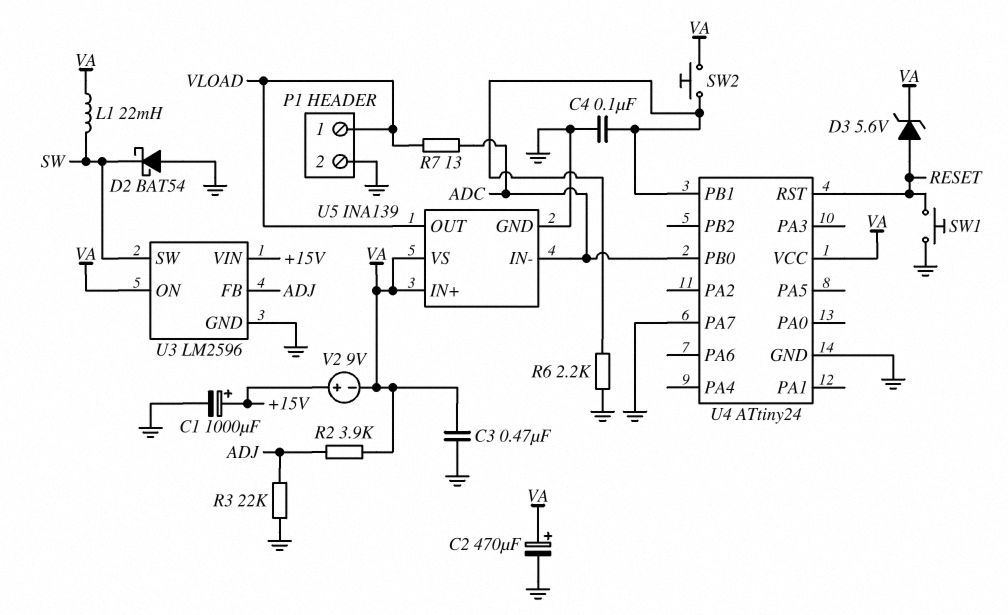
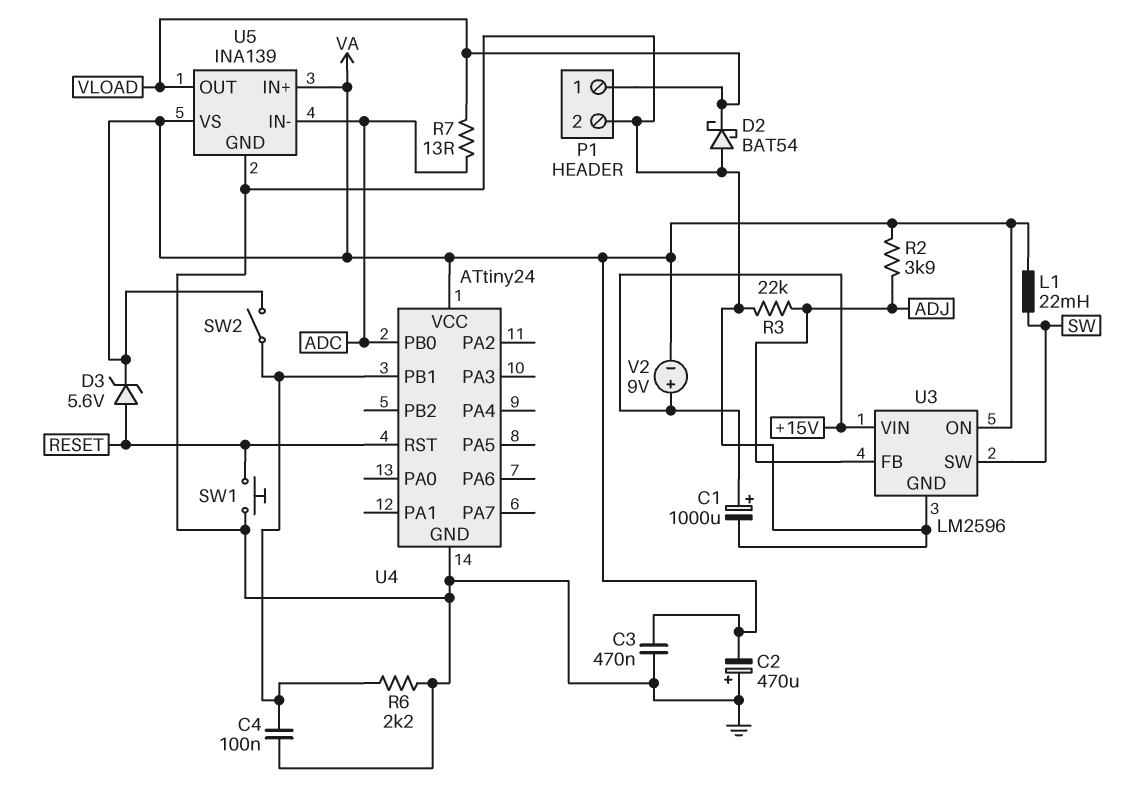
C2: 470uF (plus VA, minus GND) -> 470uF (plus GND, minus VA)
D2: schottky BAT54 (A GND, K SW) -> schottky BAT54 (A GND, K VLOAD)
SW2: button (U4/PB1, VA) -> switch (U4/PB1, VA)
U4 pin PA7: GND -> none

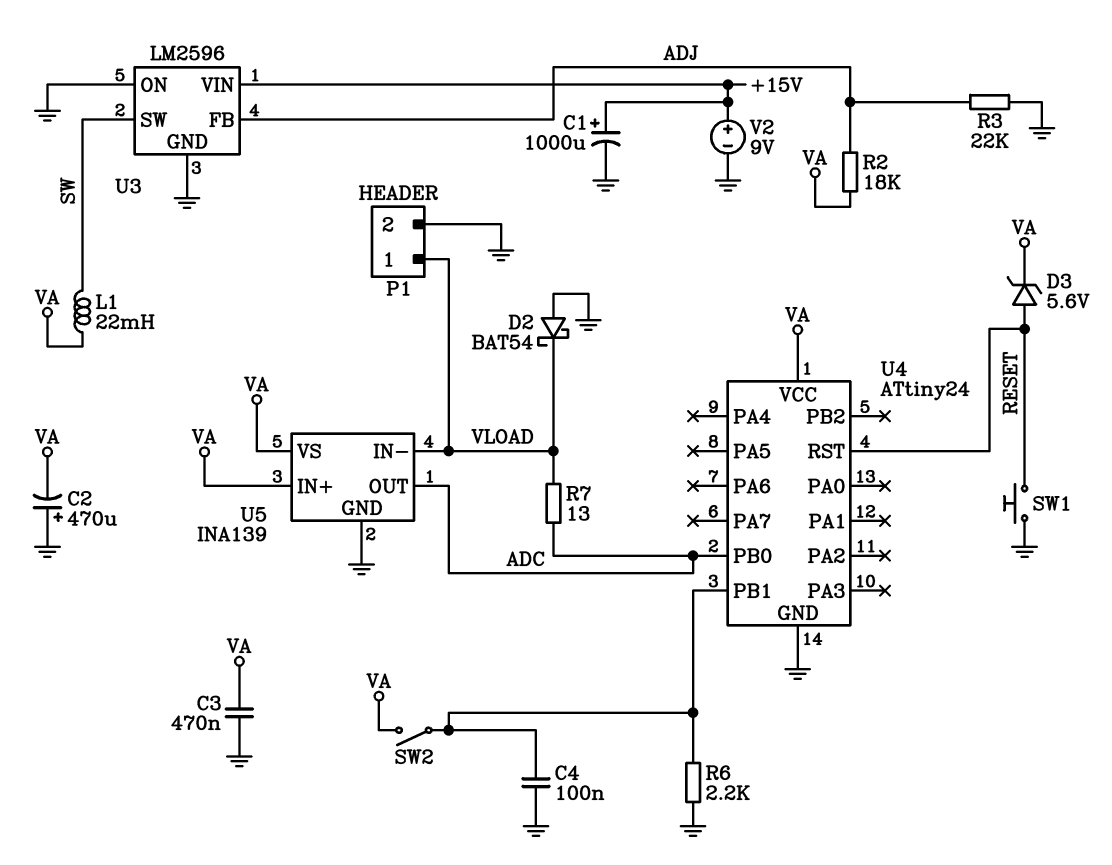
R2: 3.9k (ADJ, VA) -> 18k (ADJ, VA)
U3 pin ON: VA -> GND
U5 pin IN-: ADC -> VLOAD
U5 pin OUT: VLOAD -> ADC
V2: 9V (plus +15V, minus VA) -> 9V (plus +15V, minus GND)

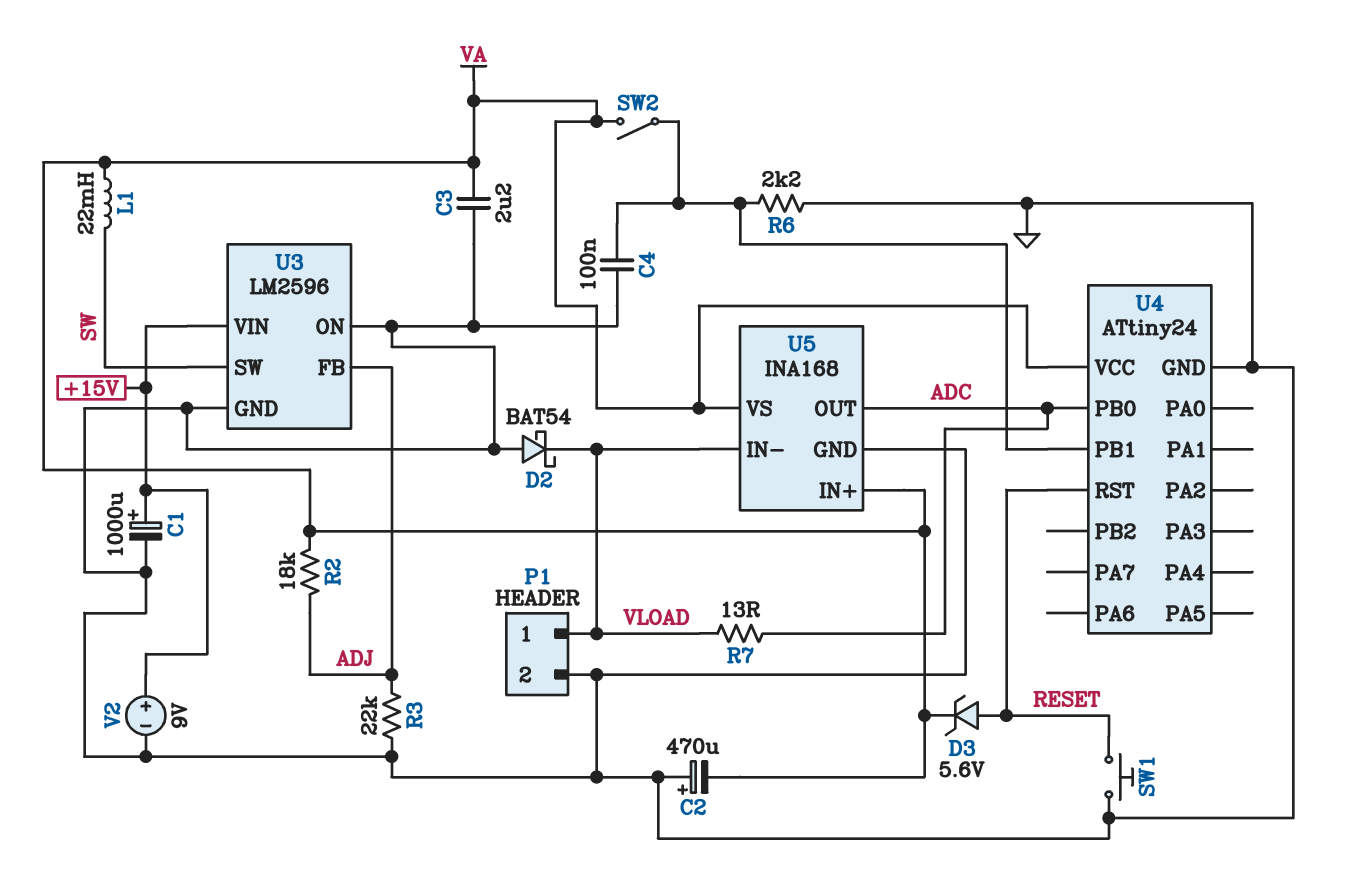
C3: 470nF (GND, VA) -> 2.2uF (GND, VA)
U5: INA139 -> INA168

